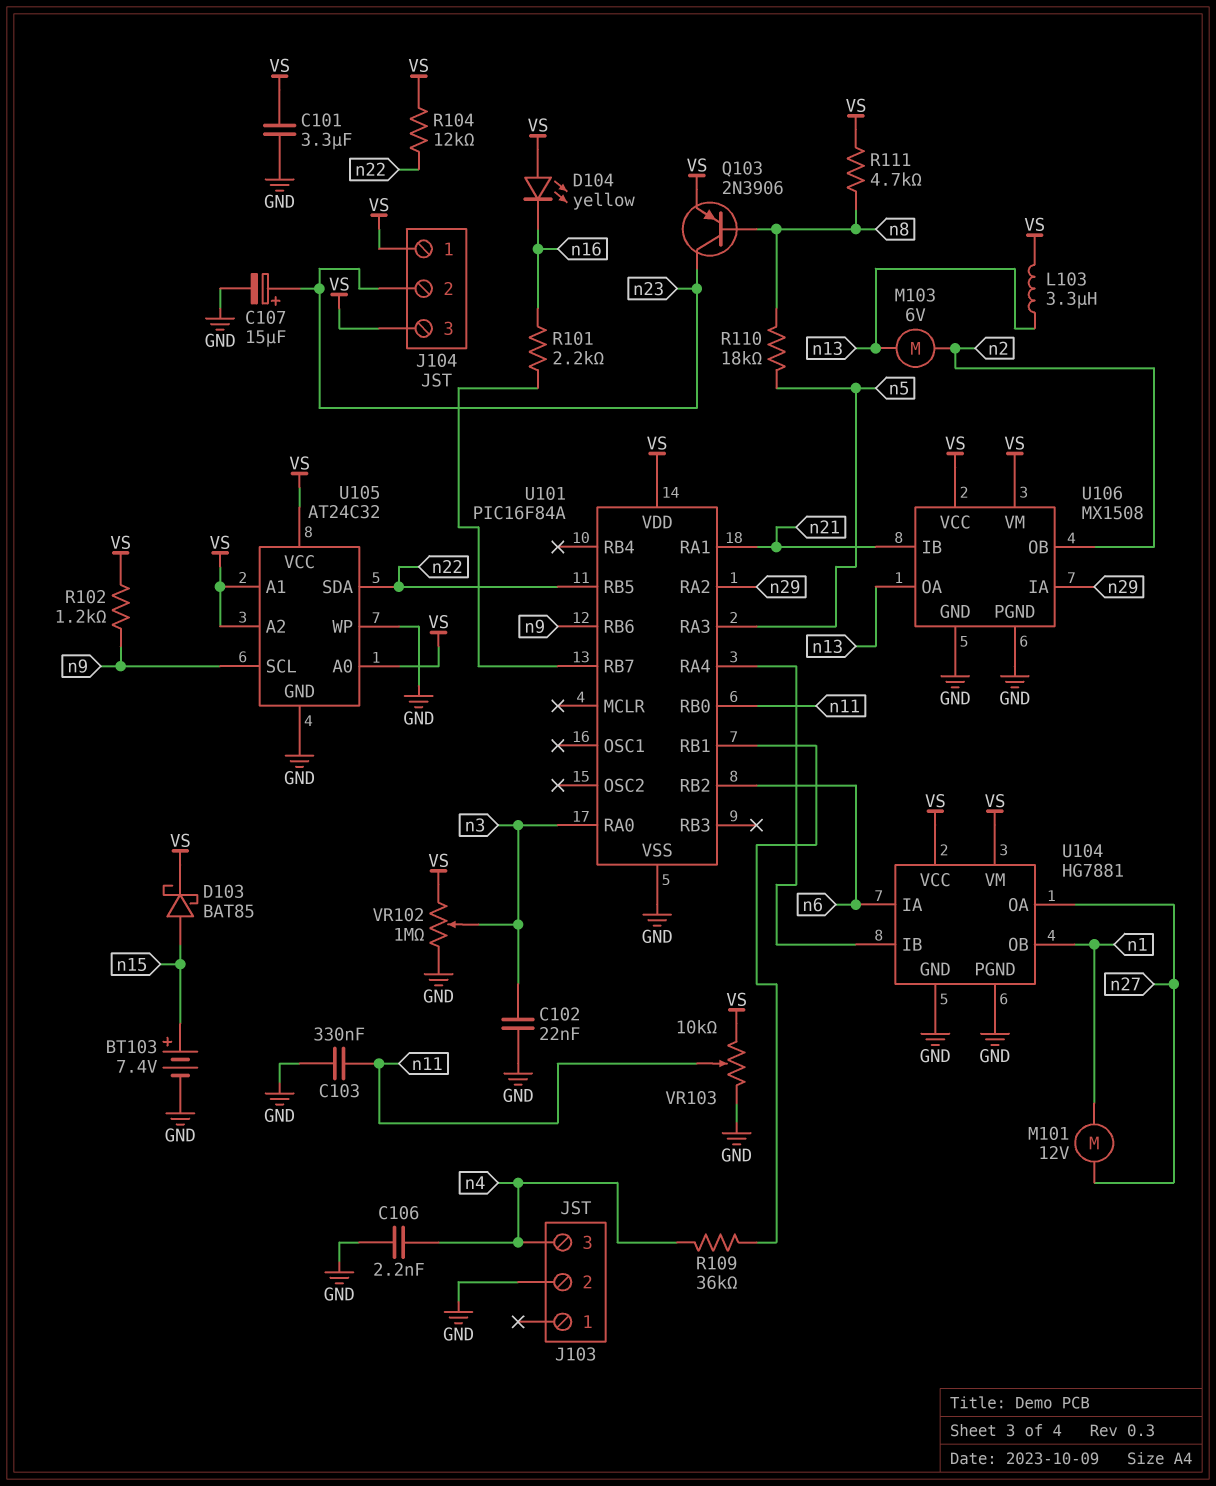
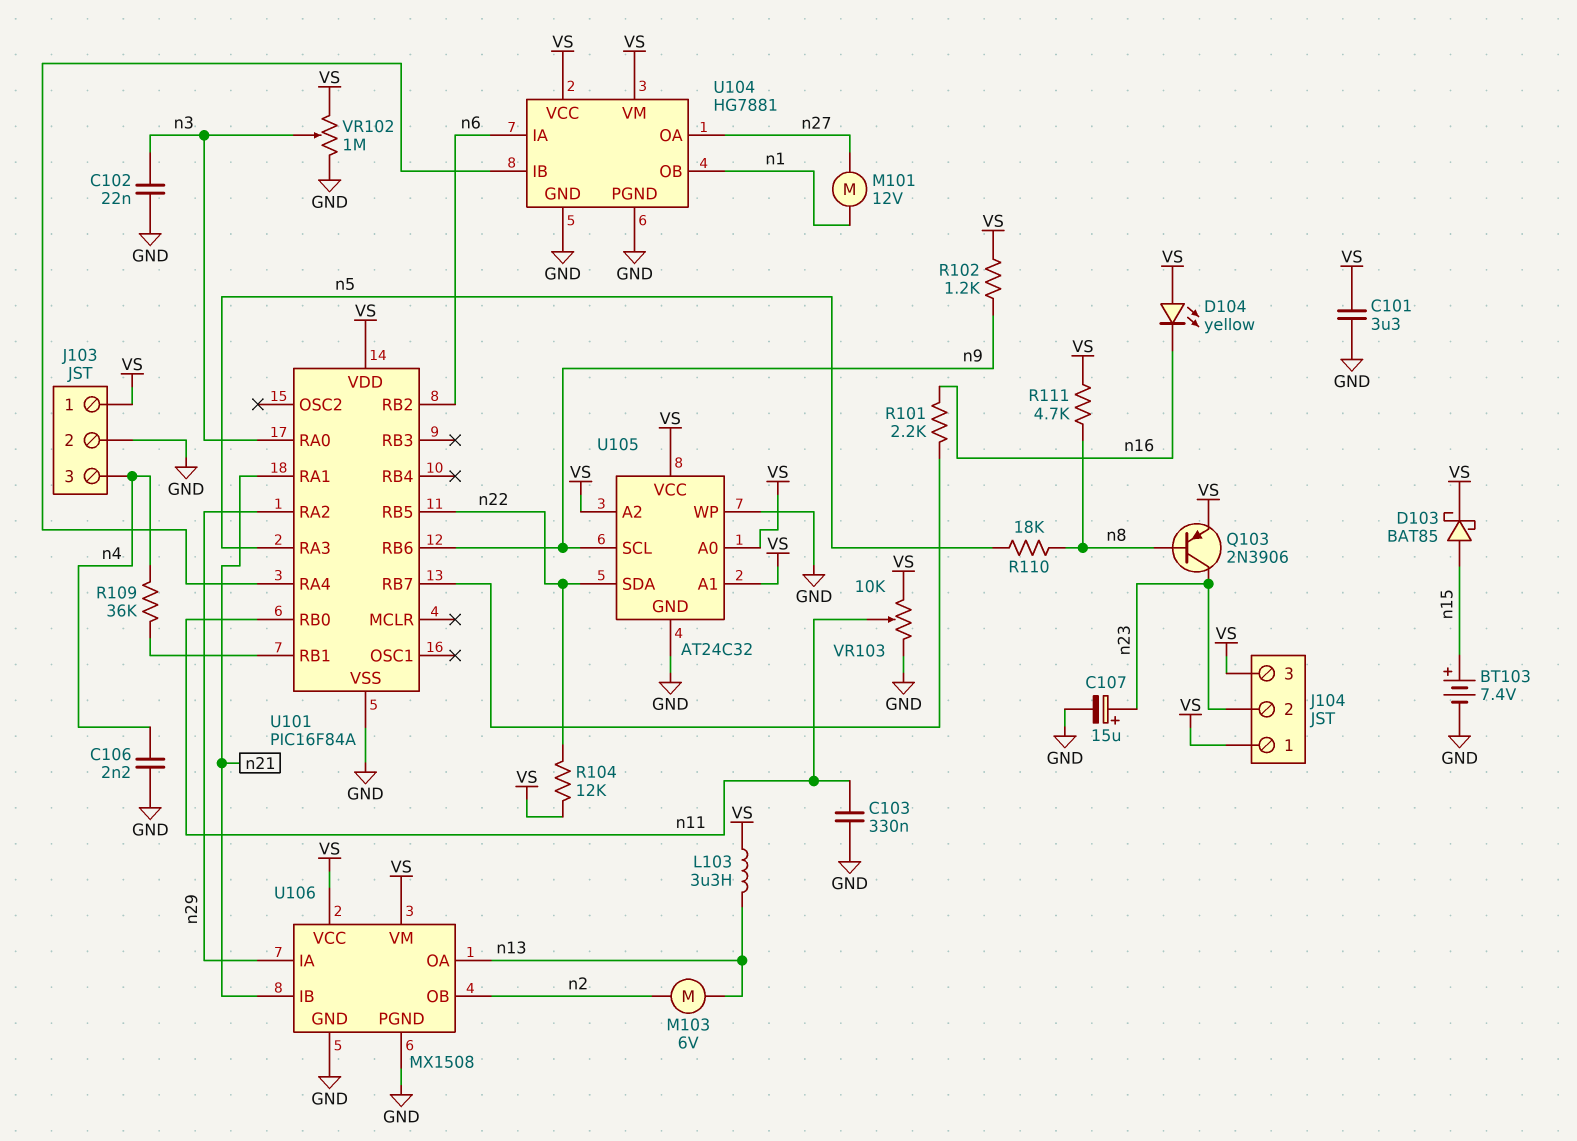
J103 pin 1: none -> VS

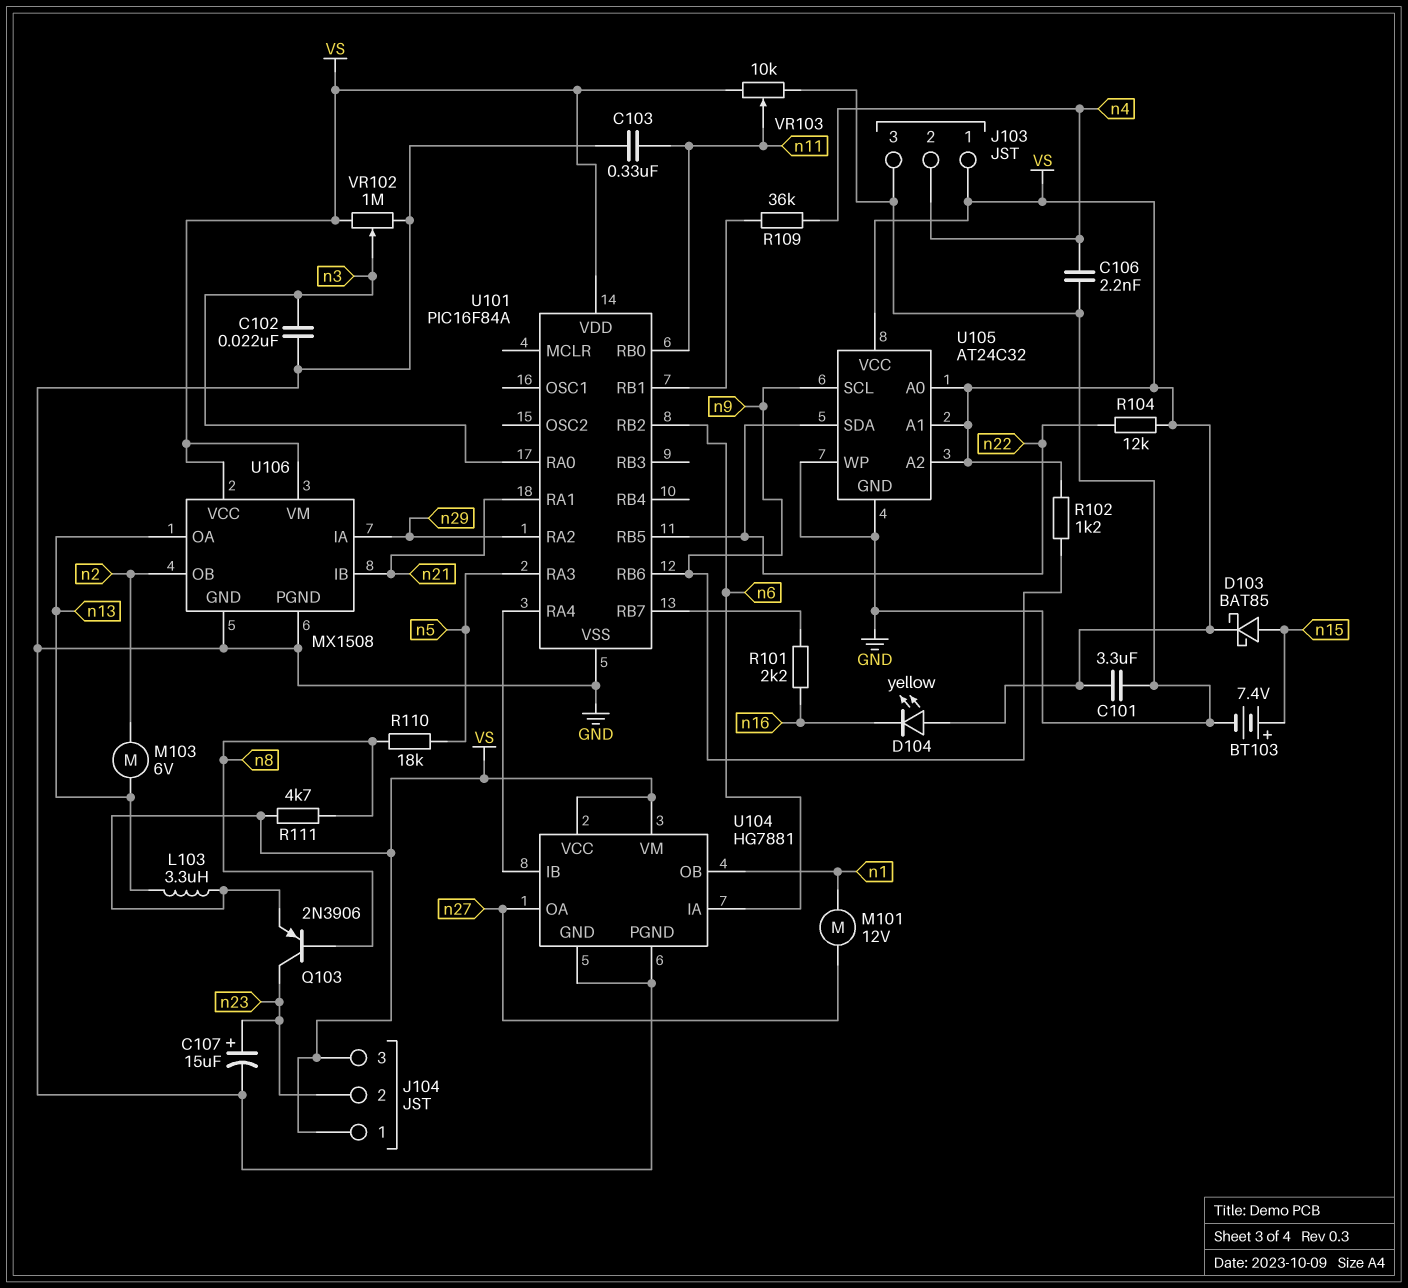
J103 pin 2: GND -> n4
J103 pin 3: n4 -> GND

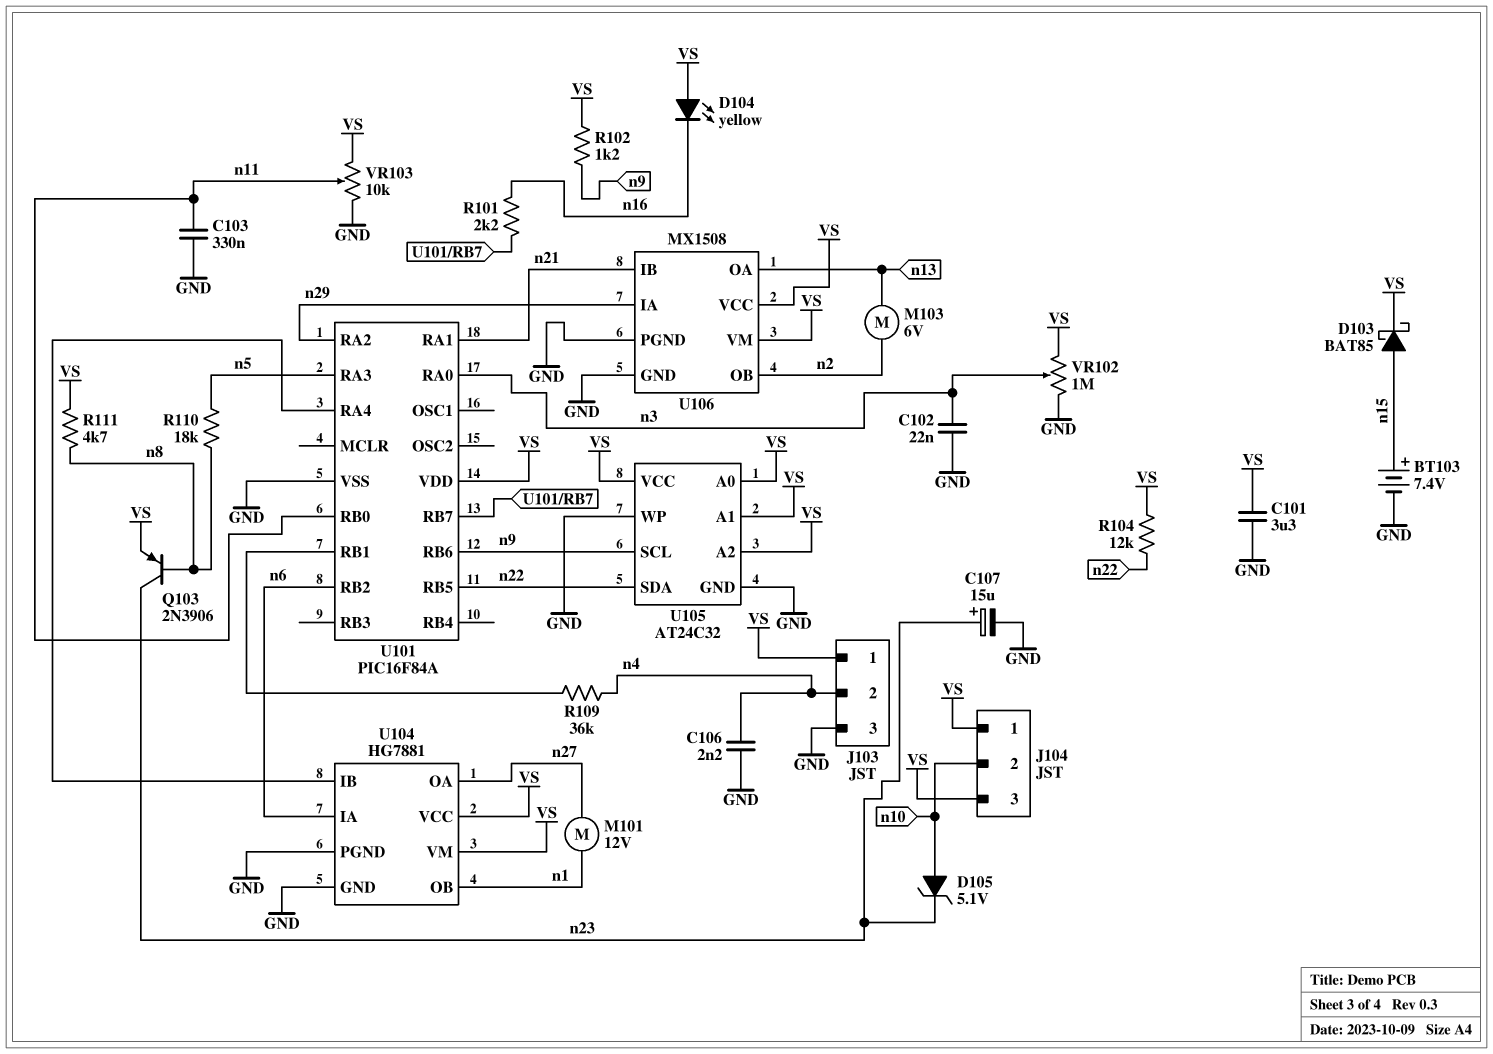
D105: none -> zener 5.1V (A n10, K n23)
J104 pin 2: n23 -> n10
L103: 3.3uH (VS, n13) -> none

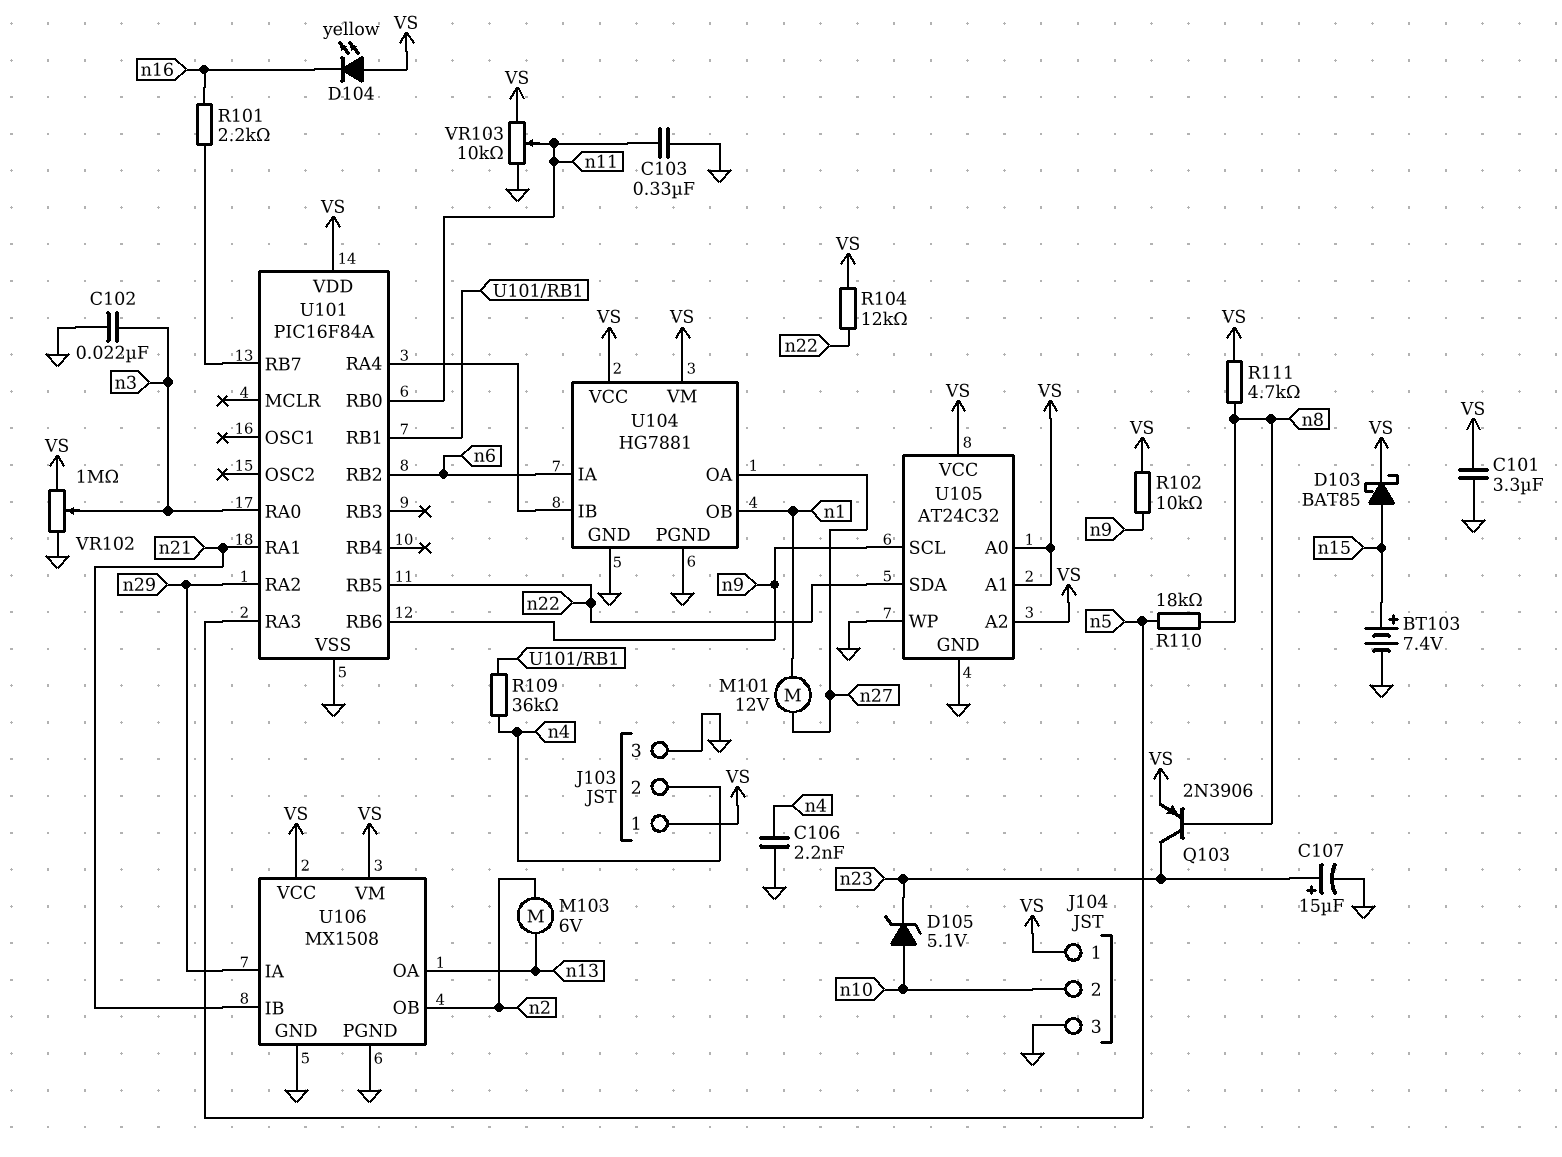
J104 pin 3: VS -> GND
R102: 1.2k (VS, n9) -> 10k (VS, n9)

